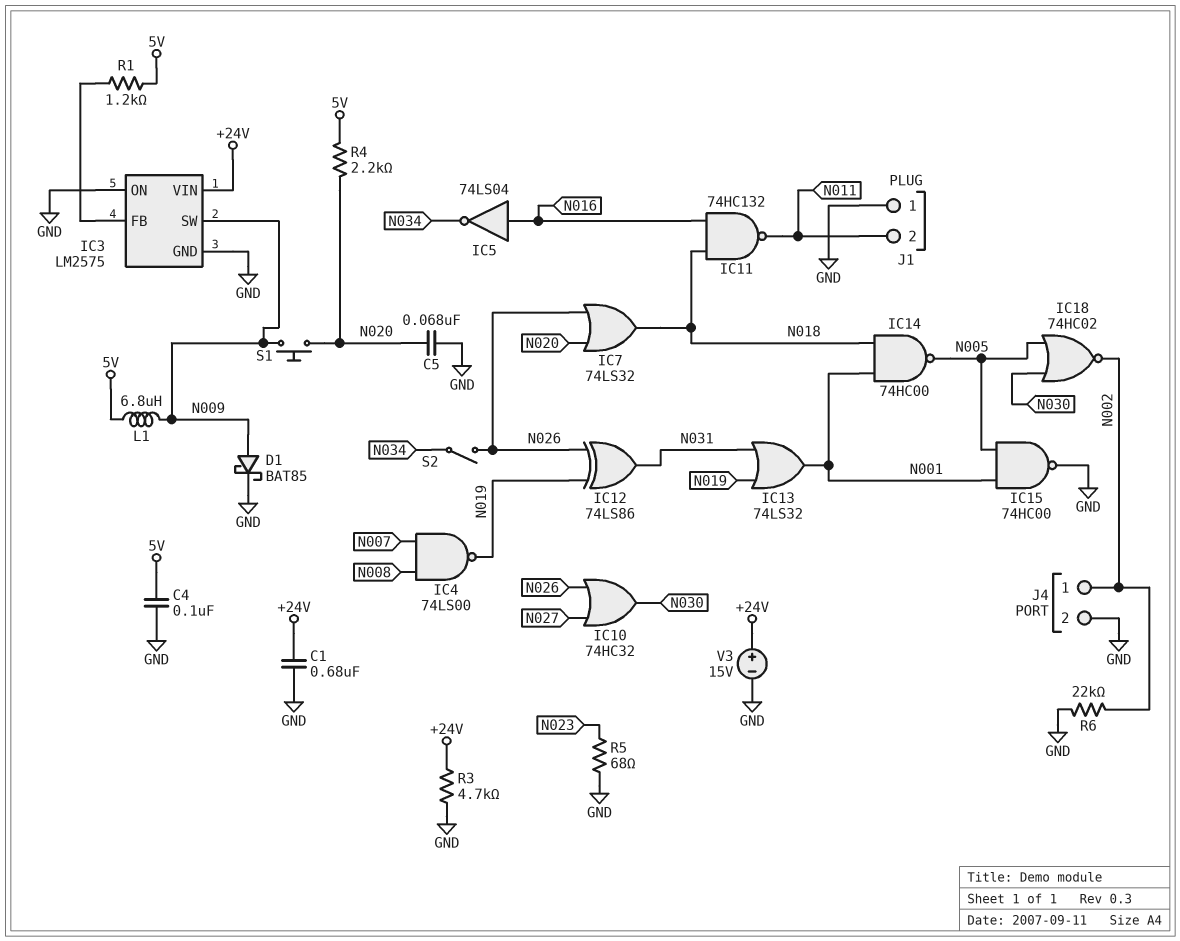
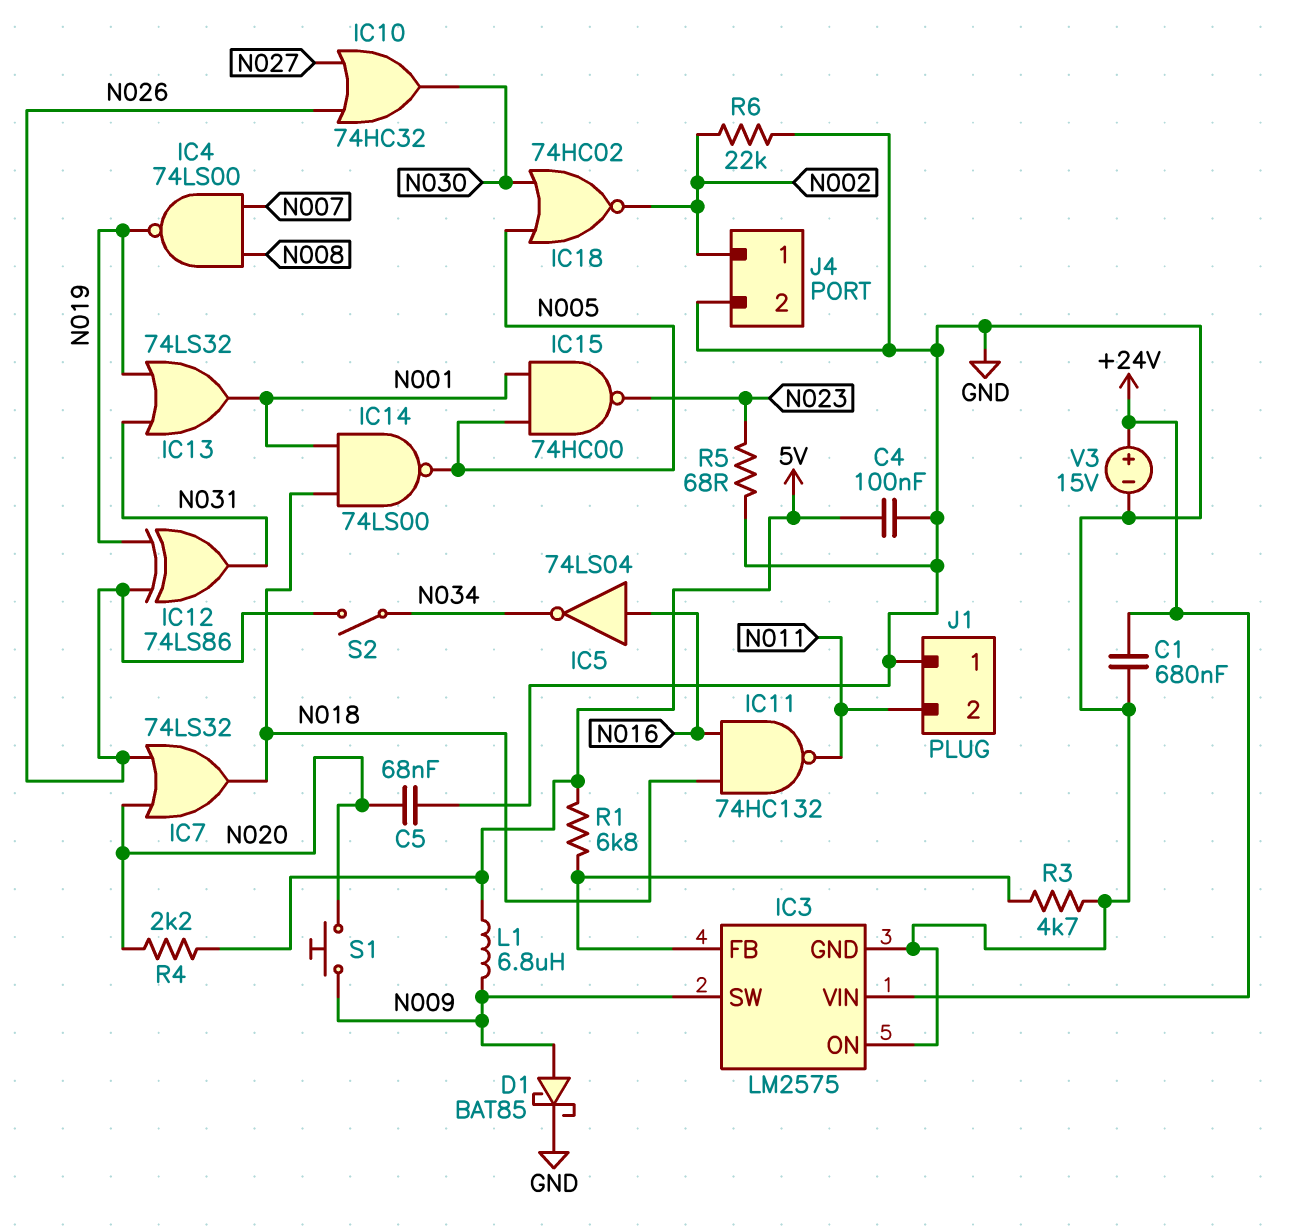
IC14: NAND 74HC00 (in N001, in N018, out N005) -> NAND 74LS00 (in N001, in N018, out N005)
IC15: NAND 74HC00 (in N001, in N005, out GND) -> NAND 74HC00 (in N001, in N005, out N023)
R1: 1.2k (5V, IC3/FB) -> 6.8k (5V, IC3/FB)
R3: 4.7k (+24V, GND) -> 4.7k (GND, IC3/FB)

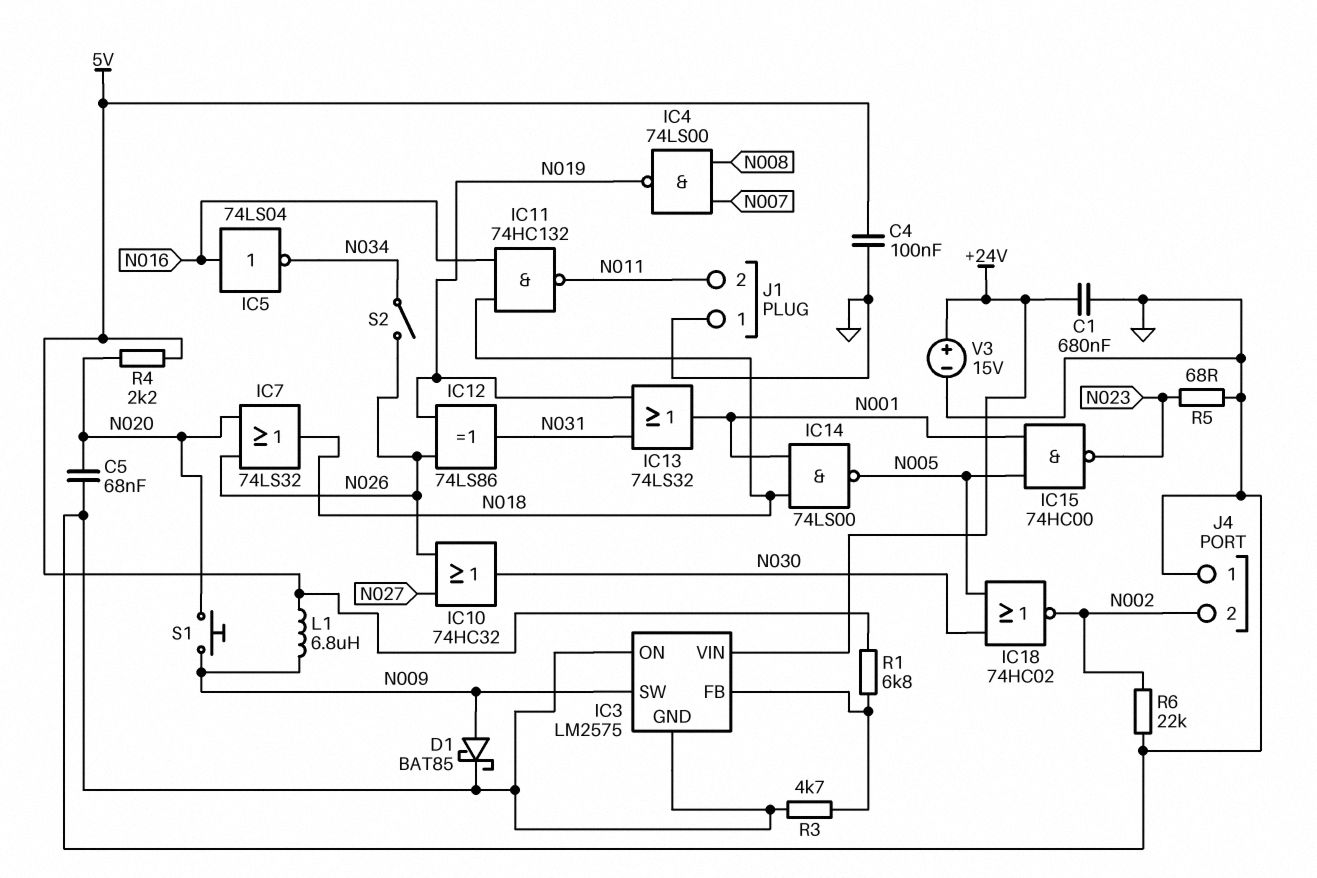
J4 pin 1: N002 -> GND
J4 pin 2: GND -> N002

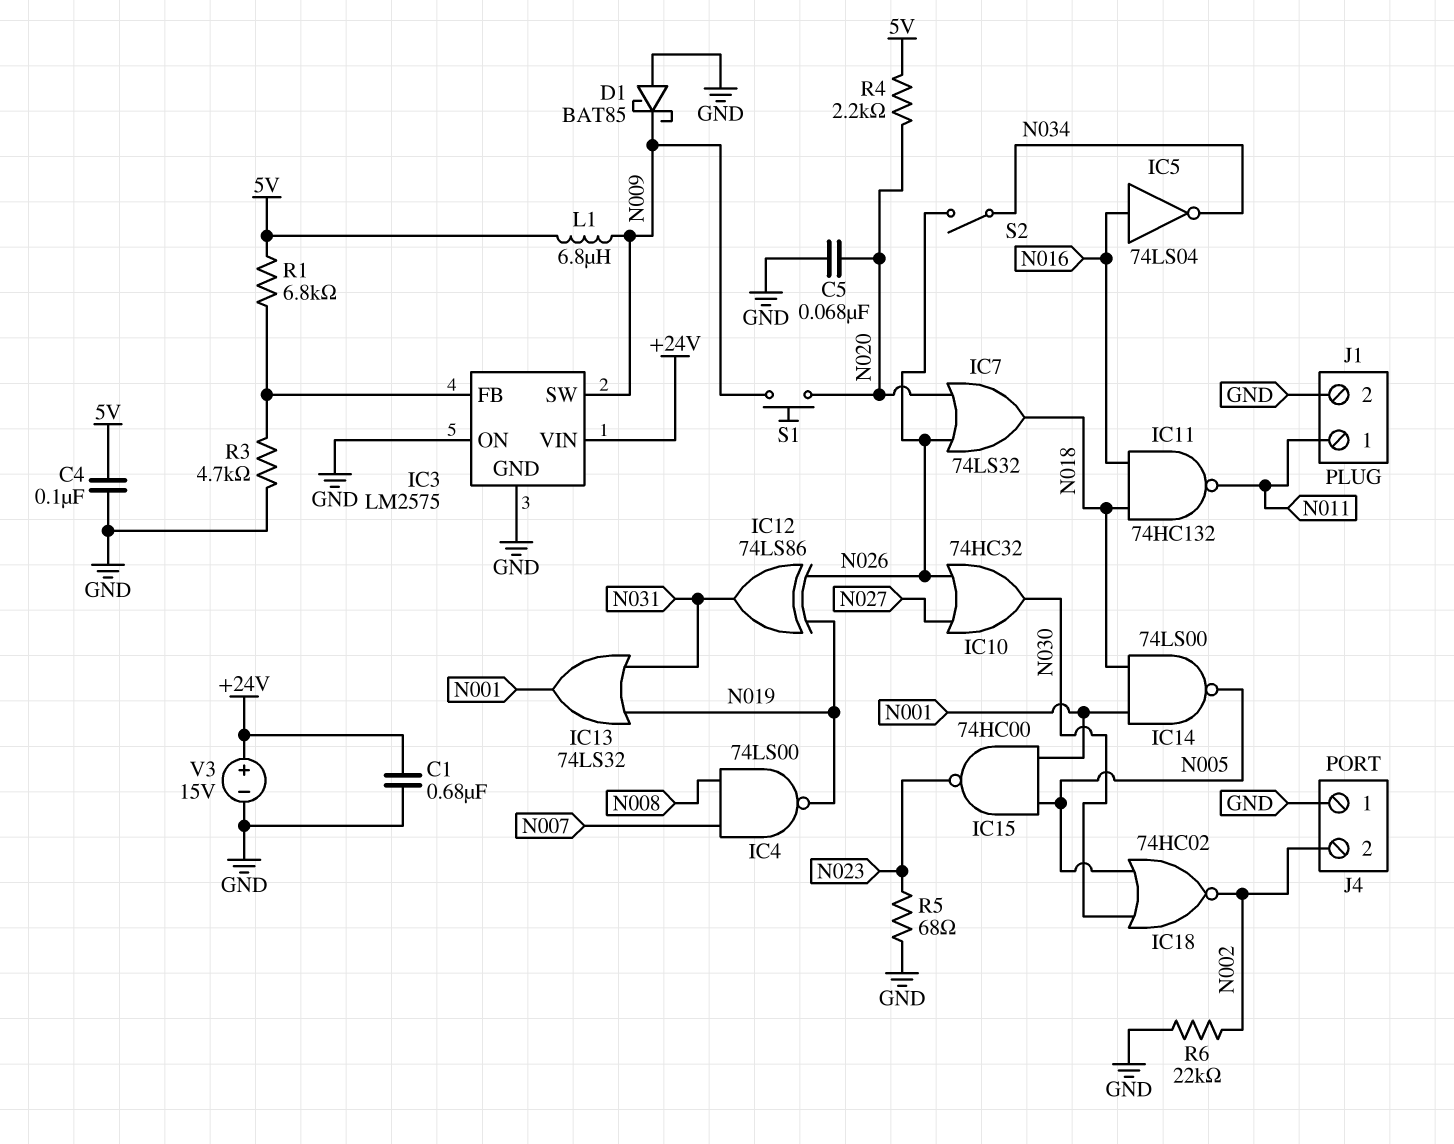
D1: schottky BAT85 (A N009, K GND) -> schottky BAT85 (A GND, K N009)
J1 pin 1: GND -> N011
J1 pin 2: N011 -> GND

